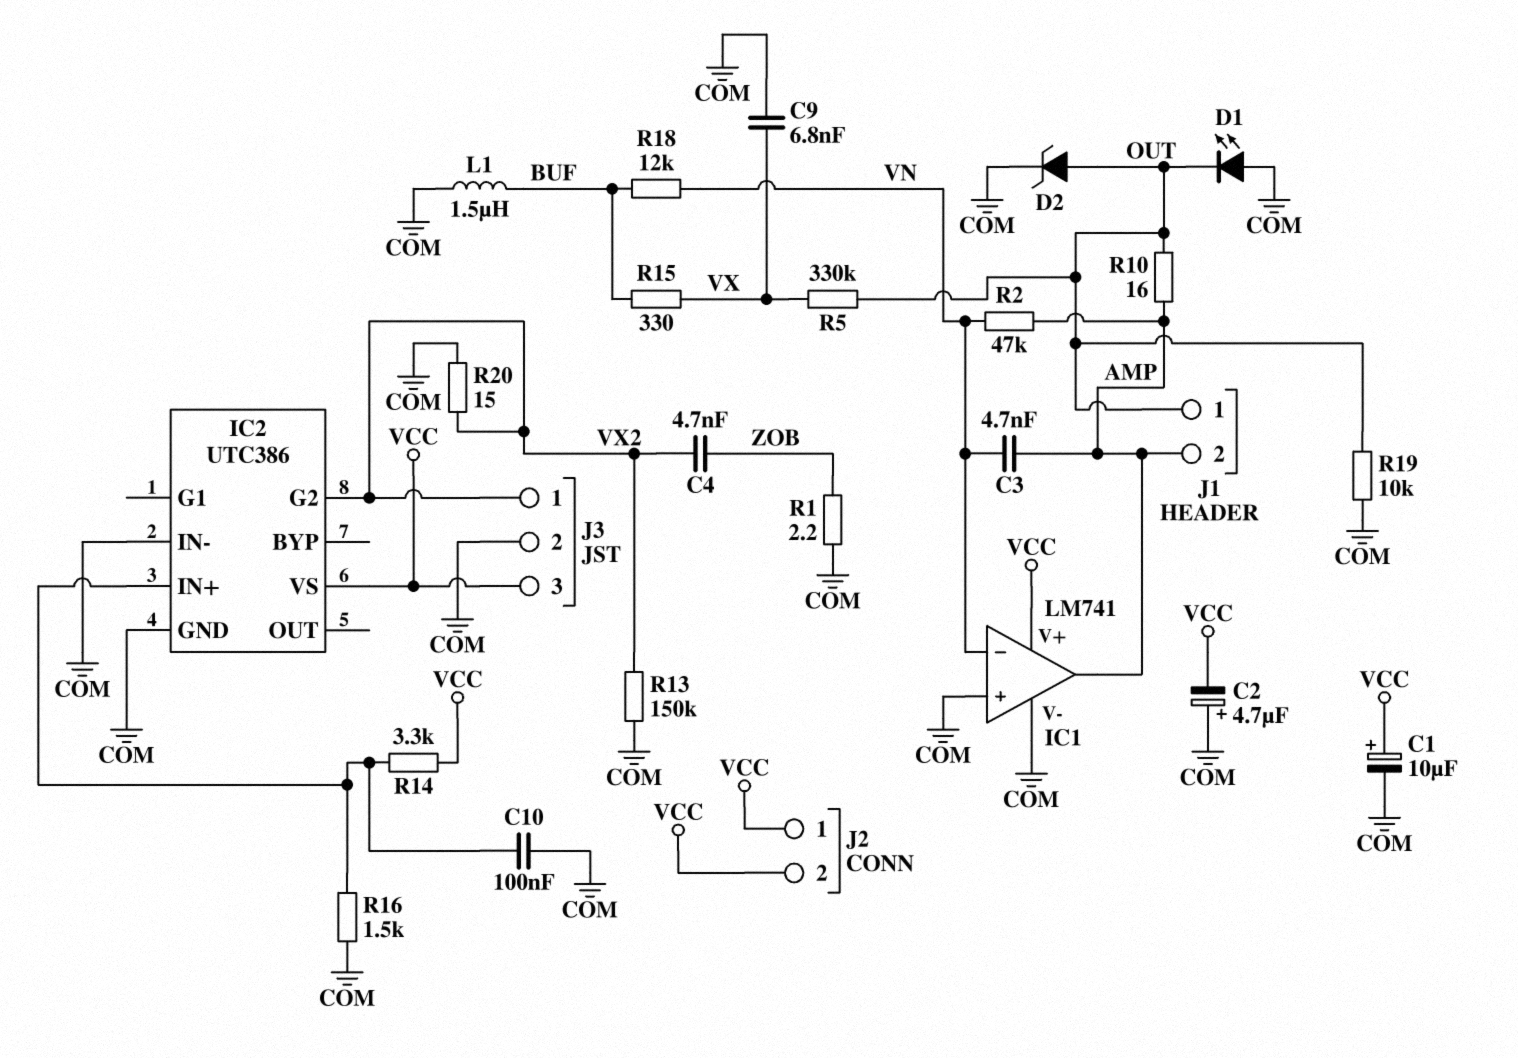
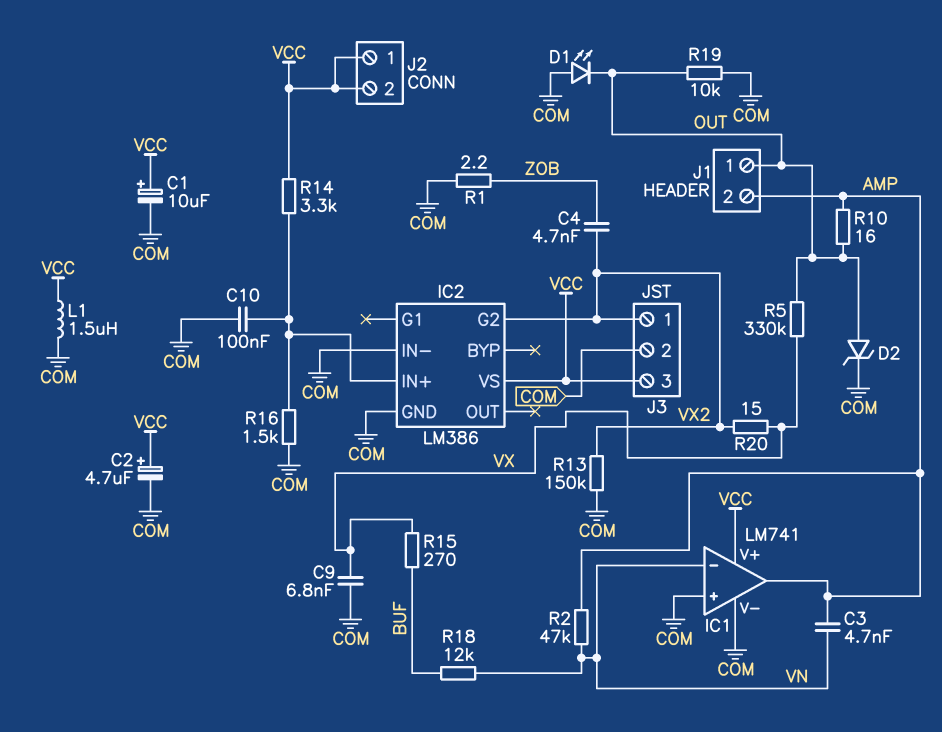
C2: 4.7uF (plus COM, minus VCC) -> 4.7uF (plus VCC, minus COM)
IC2: UTC386 -> LM386
L1: 1.5uH (BUF, COM) -> 1.5uH (COM, VCC)
R15: 330 (BUF, VX) -> 270 (BUF, VX)
R20: 15 (COM, VX2) -> 15 (VX, VX2)

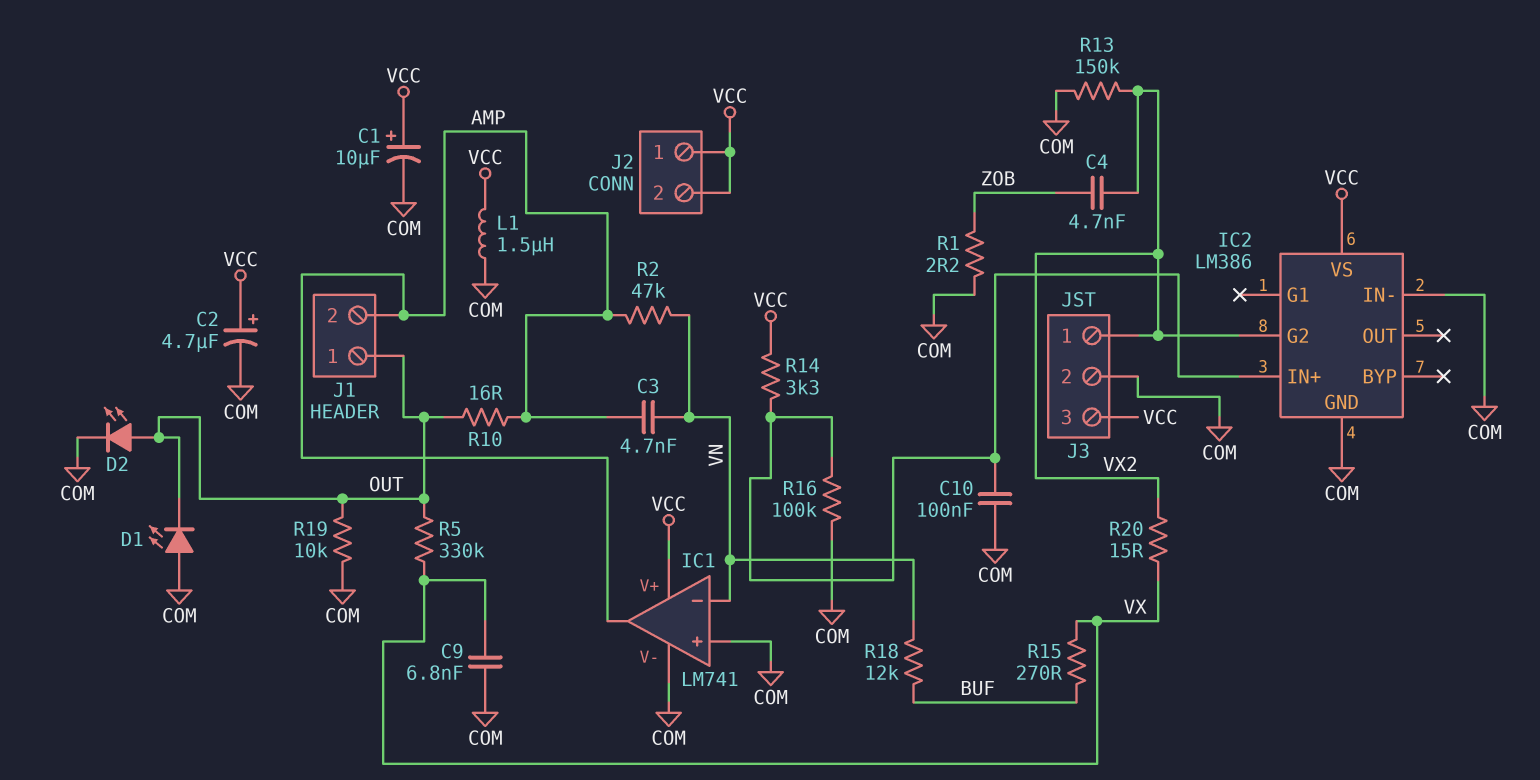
D2: zener (A OUT, K COM) -> LED (A OUT, K COM)
R16: 1.5k (COM, IC2/IN+) -> 100k (COM, IC2/IN+)

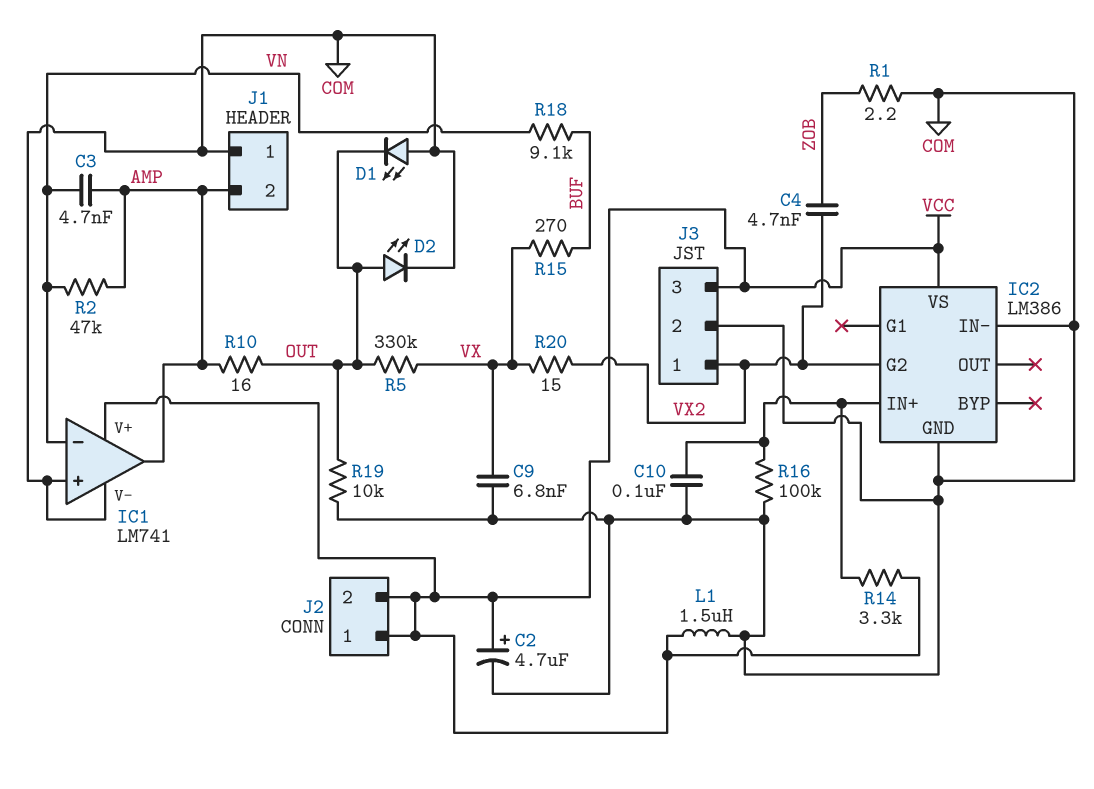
C1: 10uF (plus VCC, minus COM) -> none
J1 pin 1: OUT -> COM
R13: 150k (COM, VX2) -> none
R18: 12k (BUF, VN) -> 9.1k (BUF, VN)

